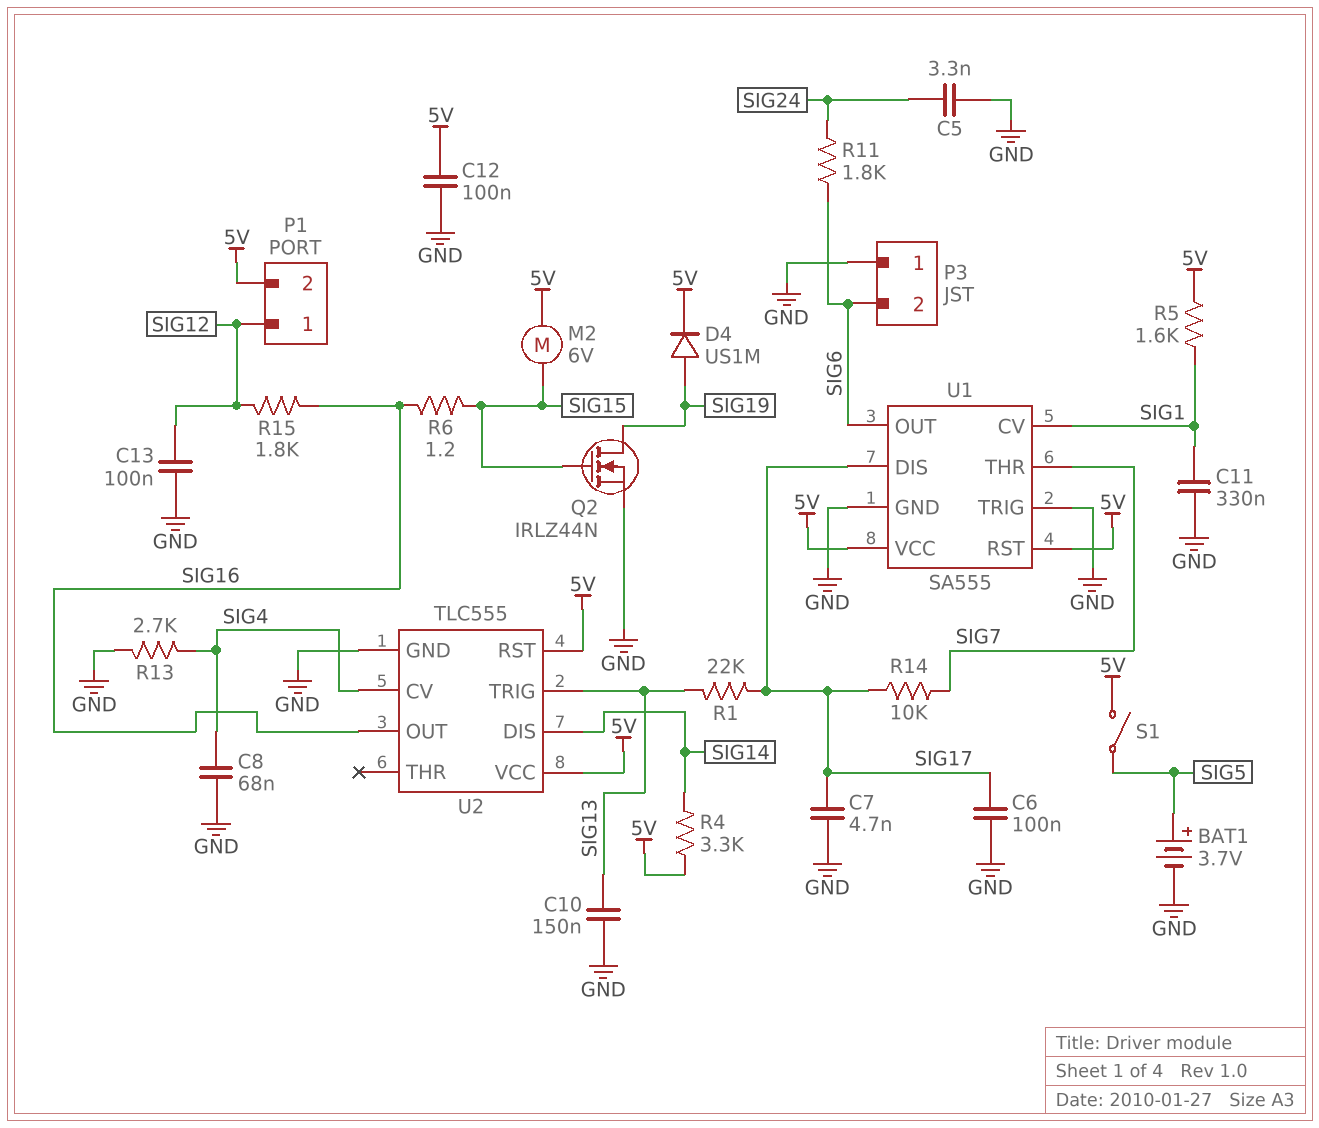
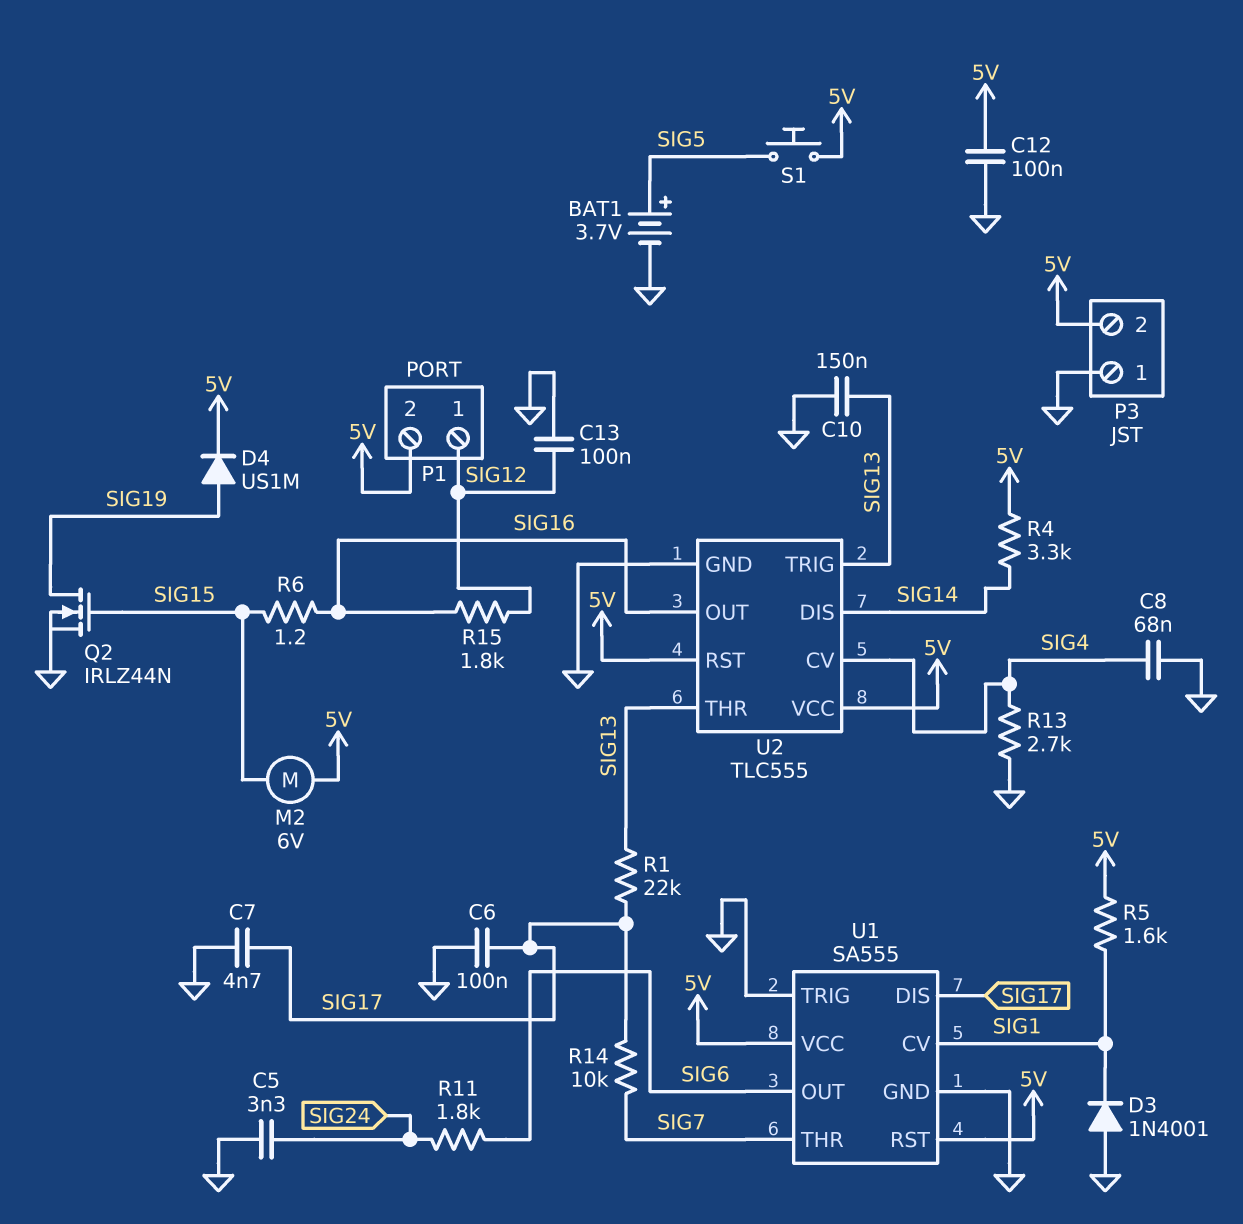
C11: 330nF (GND, SIG1) -> none
D3: none -> diode 1N4001 (A GND, K SIG1)
P3 pin 2: SIG6 -> 5V
S1: switch (5V, SIG5) -> button (5V, SIG5)
U2 pin THR: none -> SIG13

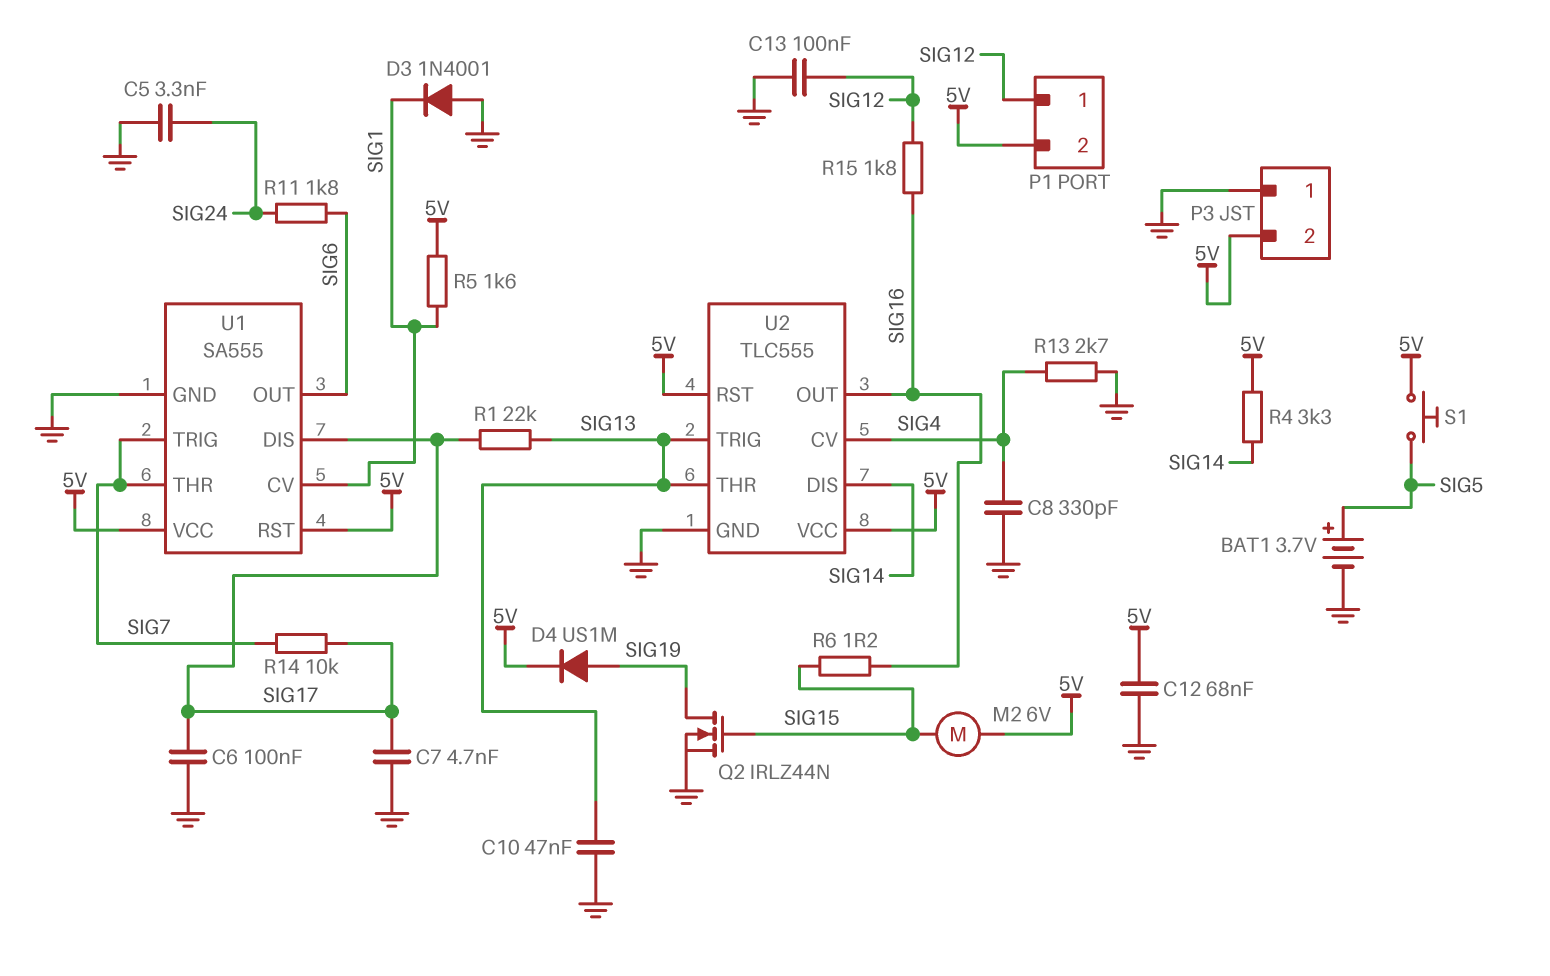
C8: 68nF (GND, SIG4) -> 330pF (GND, SIG4)
C10: 150nF (GND, SIG13) -> 47nF (GND, SIG13)
C12: 100nF (5V, GND) -> 68nF (5V, GND)
U1 pin TRIG: GND -> SIG7

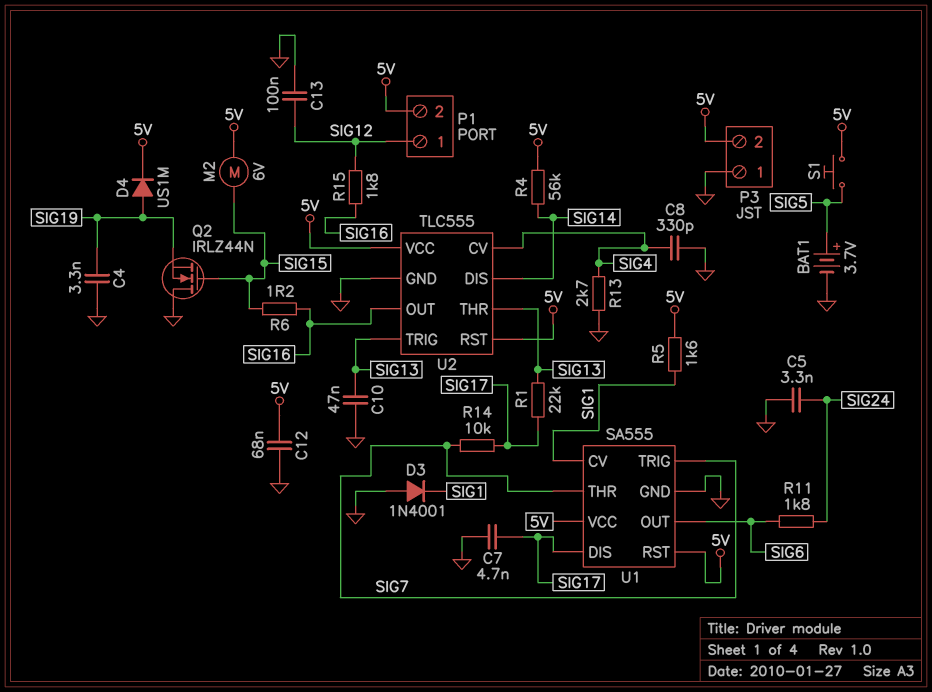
C4: none -> 3.3nF (GND, SIG19)
C6: 100nF (GND, SIG17) -> none
Q2: NMOS IRLZ44N (G SIG15, D SIG19, S GND) -> NMOS IRLZ44N (G SIG15, D GND, S SIG19)
R4: 3.3k (5V, SIG14) -> 56k (5V, SIG14)

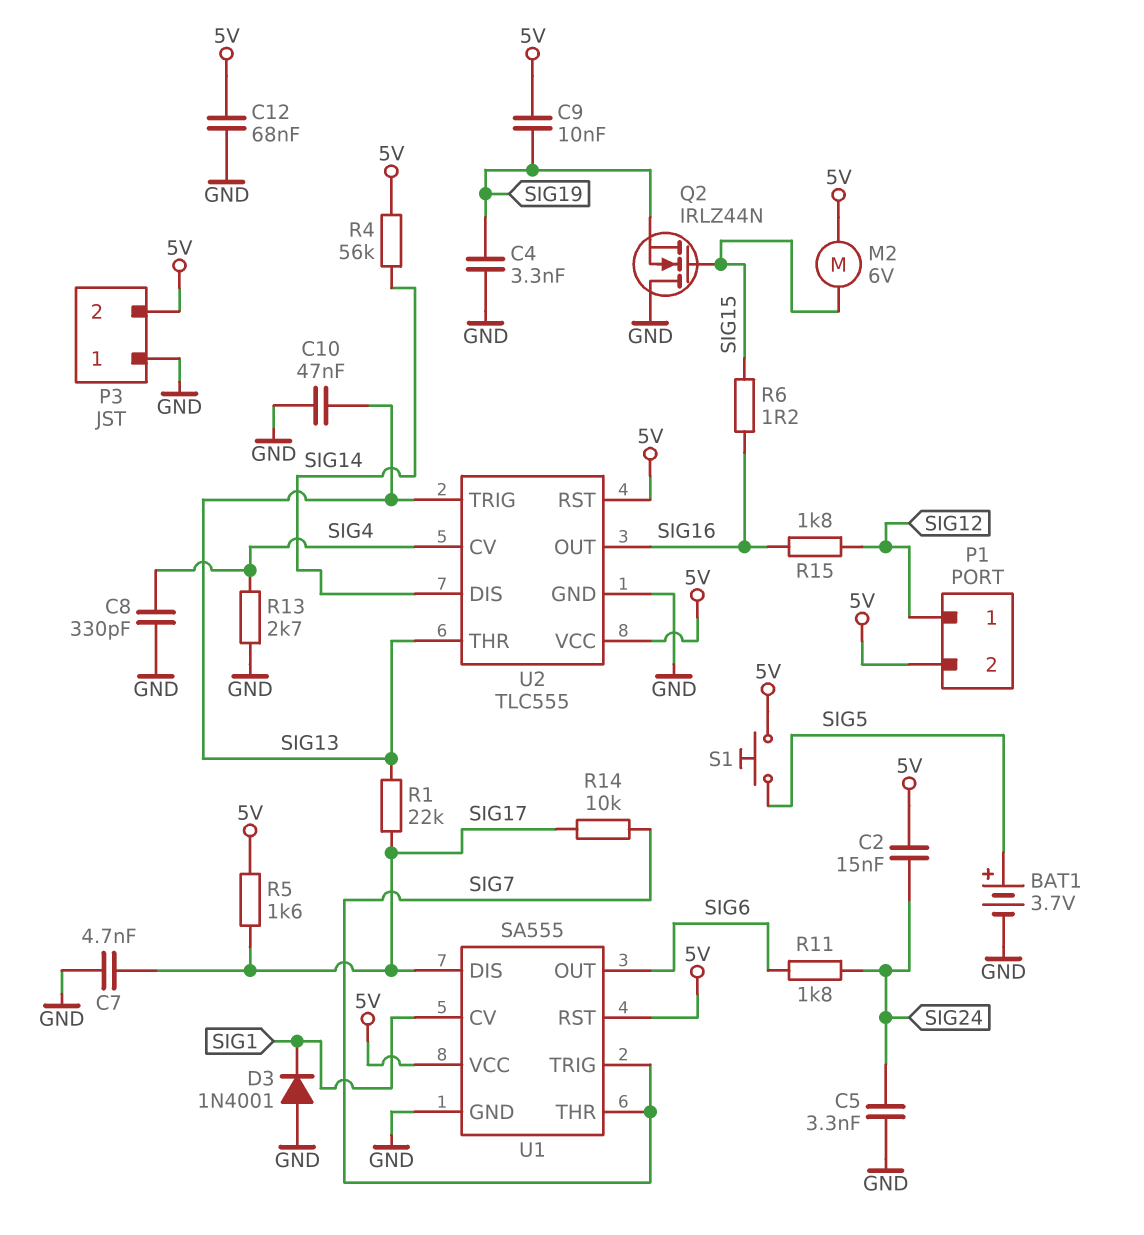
C2: none -> 15nF (5V, SIG24)
C9: none -> 10nF (5V, SIG19)
C13: 100nF (GND, SIG12) -> none
D4: diode US1M (A SIG19, K 5V) -> none
R5: 1.6k (5V, SIG1) -> 1.6k (5V, SIG17)

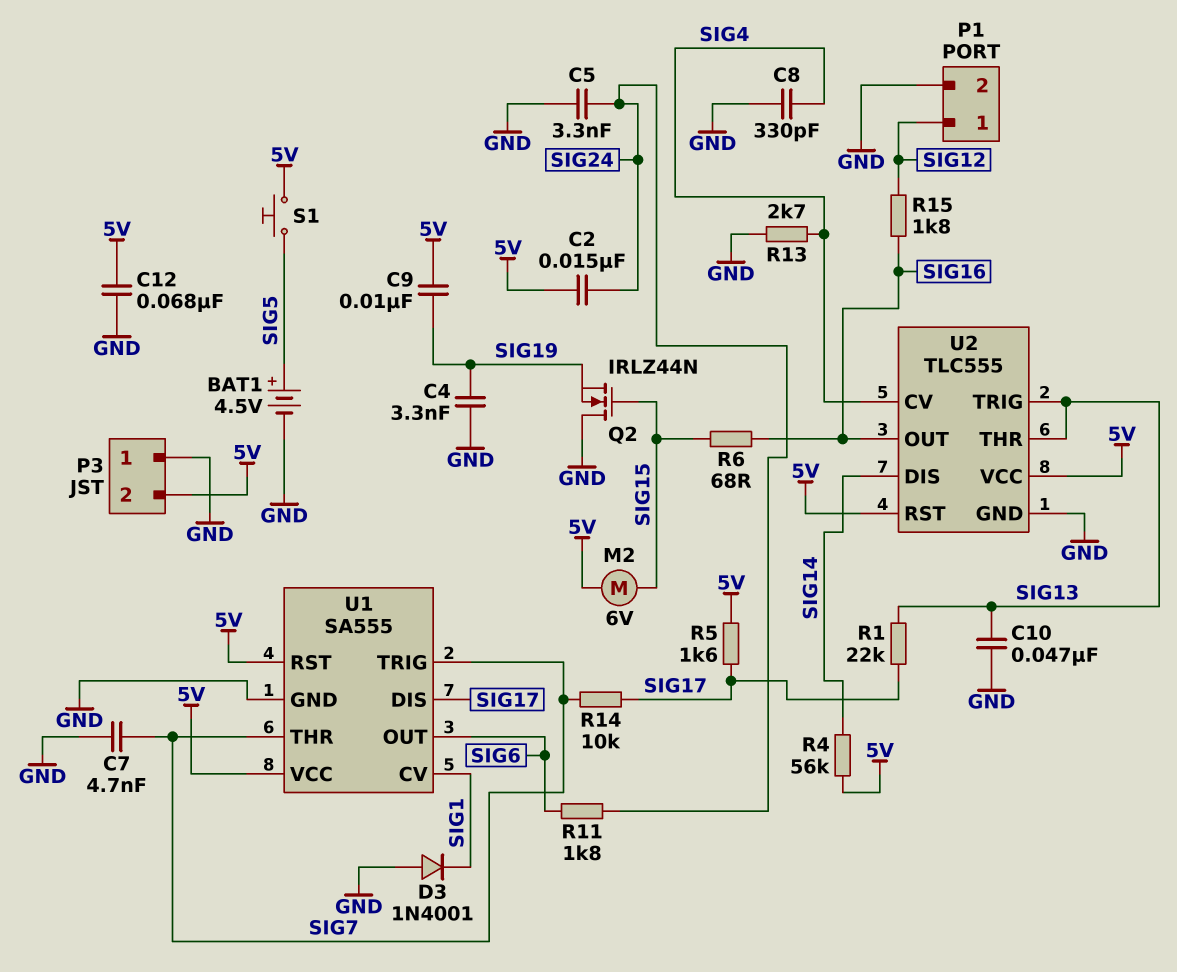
BAT1: 3.7V (plus SIG5, minus GND) -> 4.5V (plus SIG5, minus GND)
C7: 4.7nF (GND, SIG17) -> 4.7nF (GND, SIG7)
P1 pin 2: 5V -> GND
R6: 1.2 (SIG15, SIG16) -> 68 (SIG15, SIG16)

